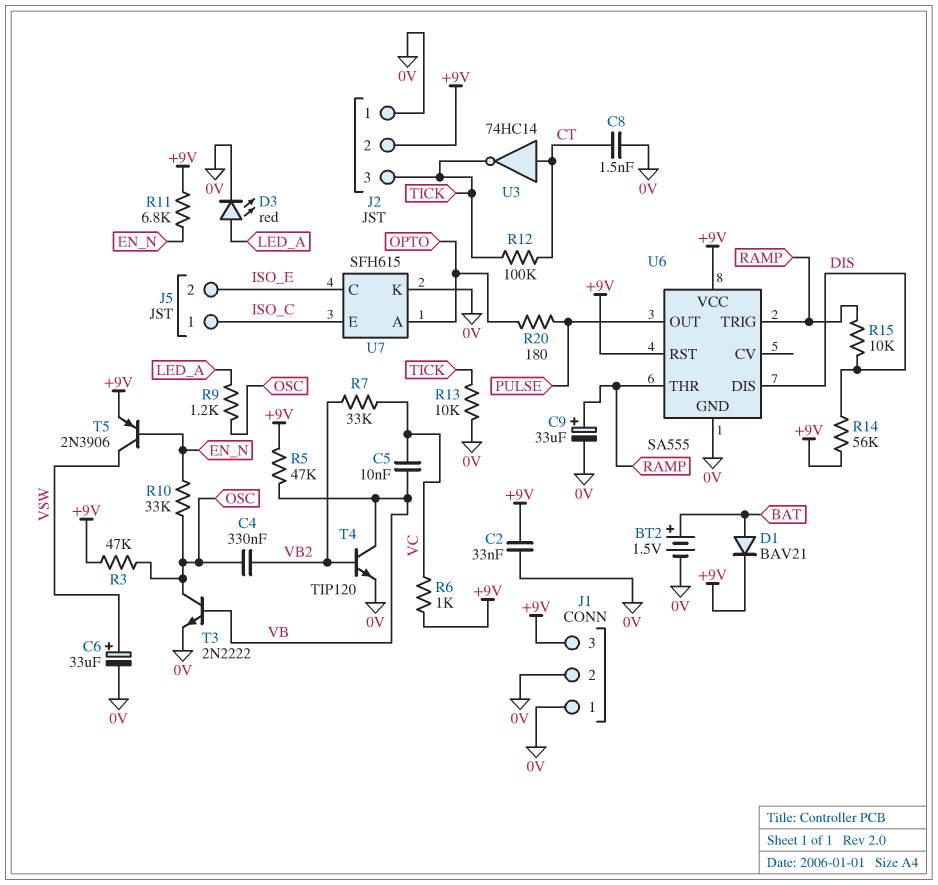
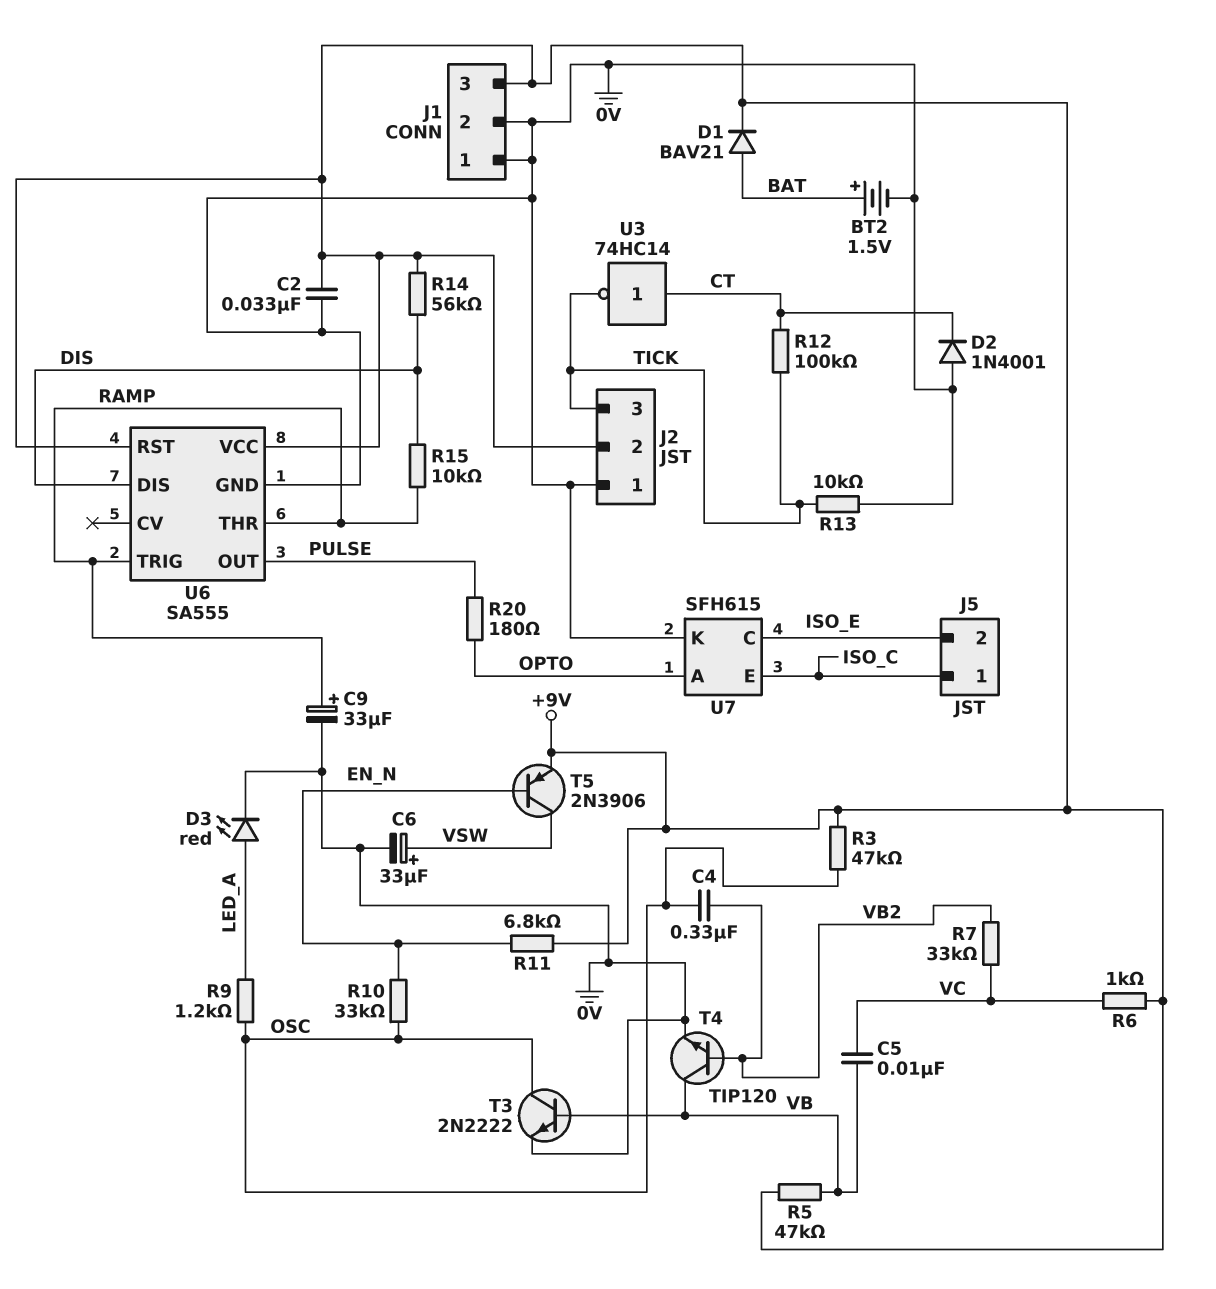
C8: 1.5nF (0V, CT) -> none
D2: none -> diode 1N4001 (A 0V, K CT)

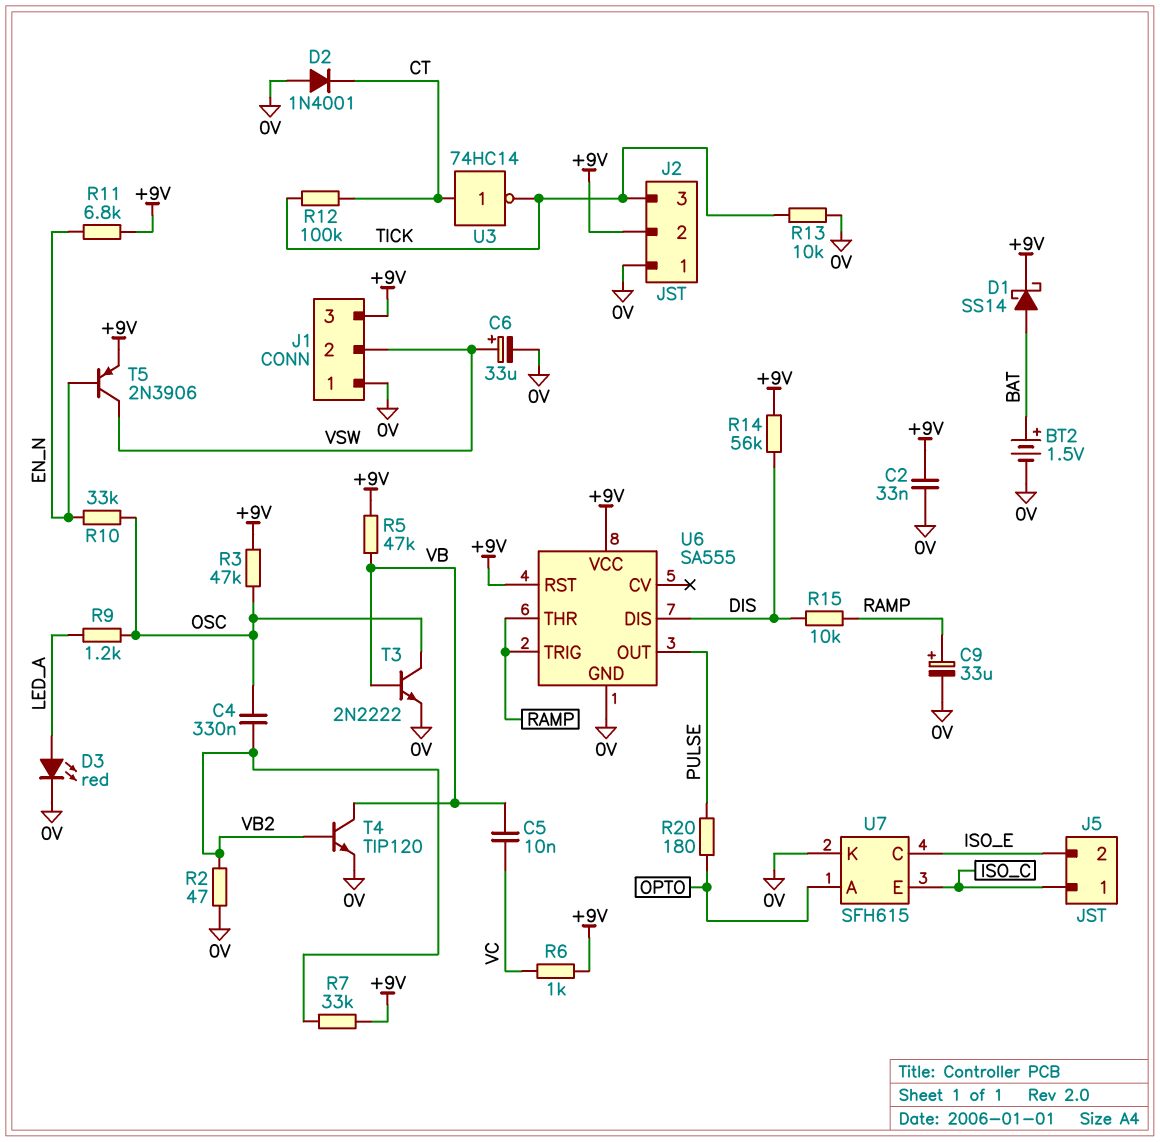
D1: diode BAV21 (A BAT, K +9V) -> schottky SS14 (A BAT, K +9V)
J1 pin 2: 0V -> VSW
R2: none -> 47 (0V, VB2)
R7: 33k (VB2, VC) -> 33k (+9V, VB2)

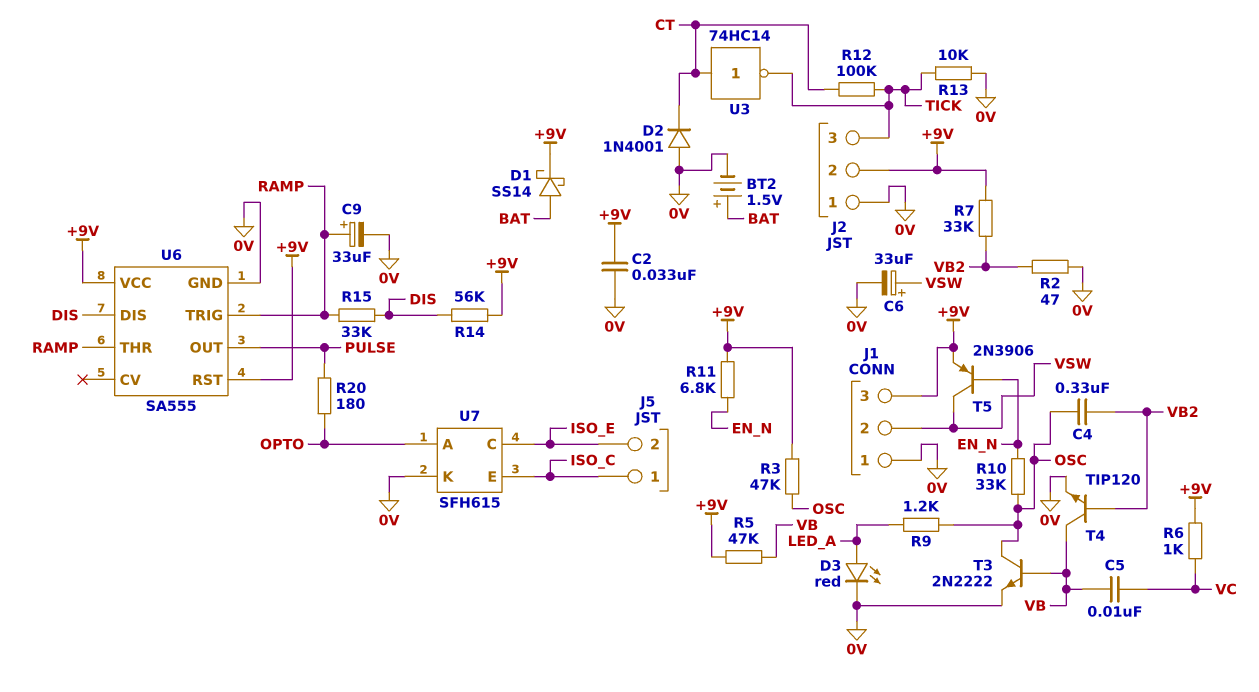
R15: 10k (DIS, RAMP) -> 33k (DIS, RAMP)

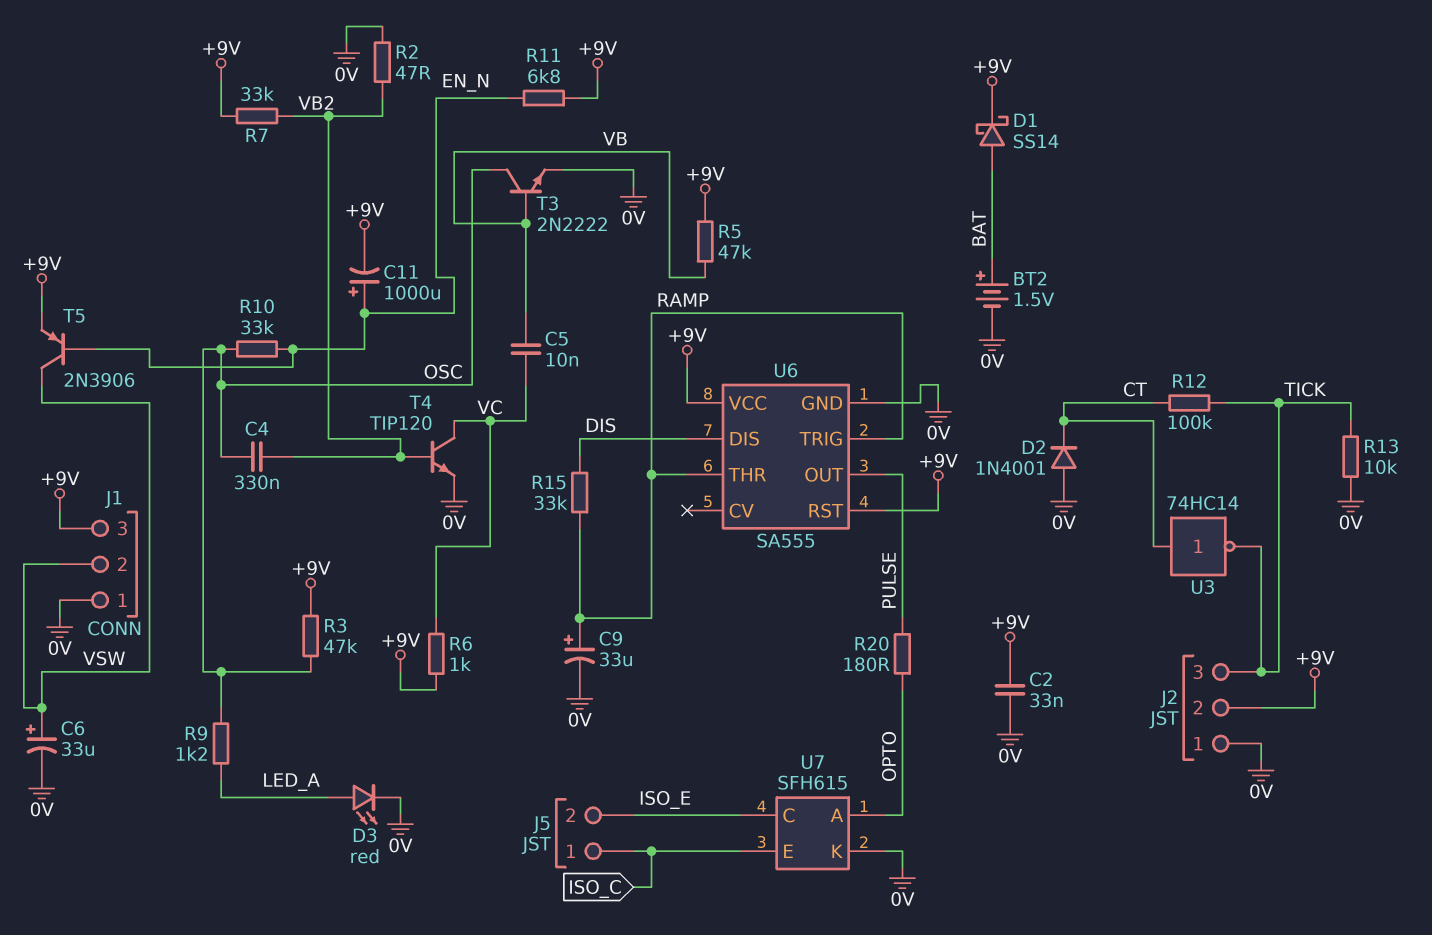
C11: none -> 1000uF (plus EN_N, minus +9V)
R14: 56k (+9V, DIS) -> none
T4: NPN TIP120 (B VB2, C VB, E 0V) -> NPN TIP120 (B VB2, C VC, E 0V)

